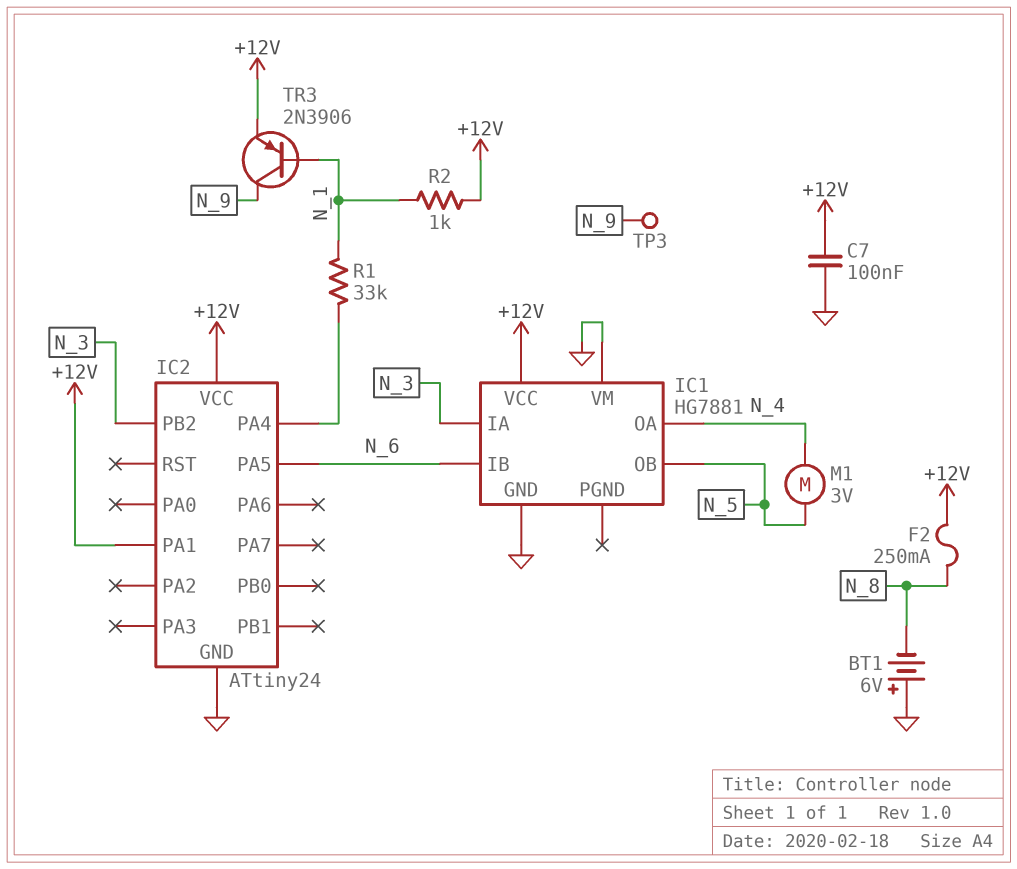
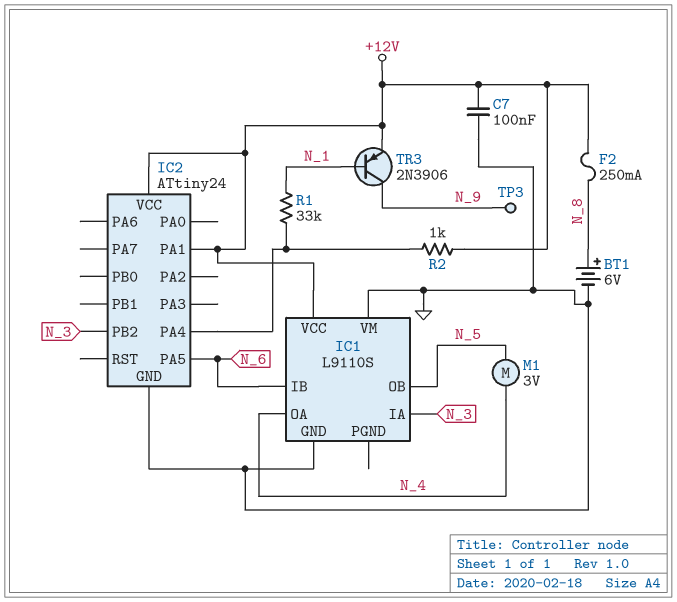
BT1: 6V (plus GND, minus N_8) -> 6V (plus N_8, minus GND)
IC1: HG7881 -> L9110S
R2: 1k (+12V, N_1) -> 1k (+12V, IC2/PA4)

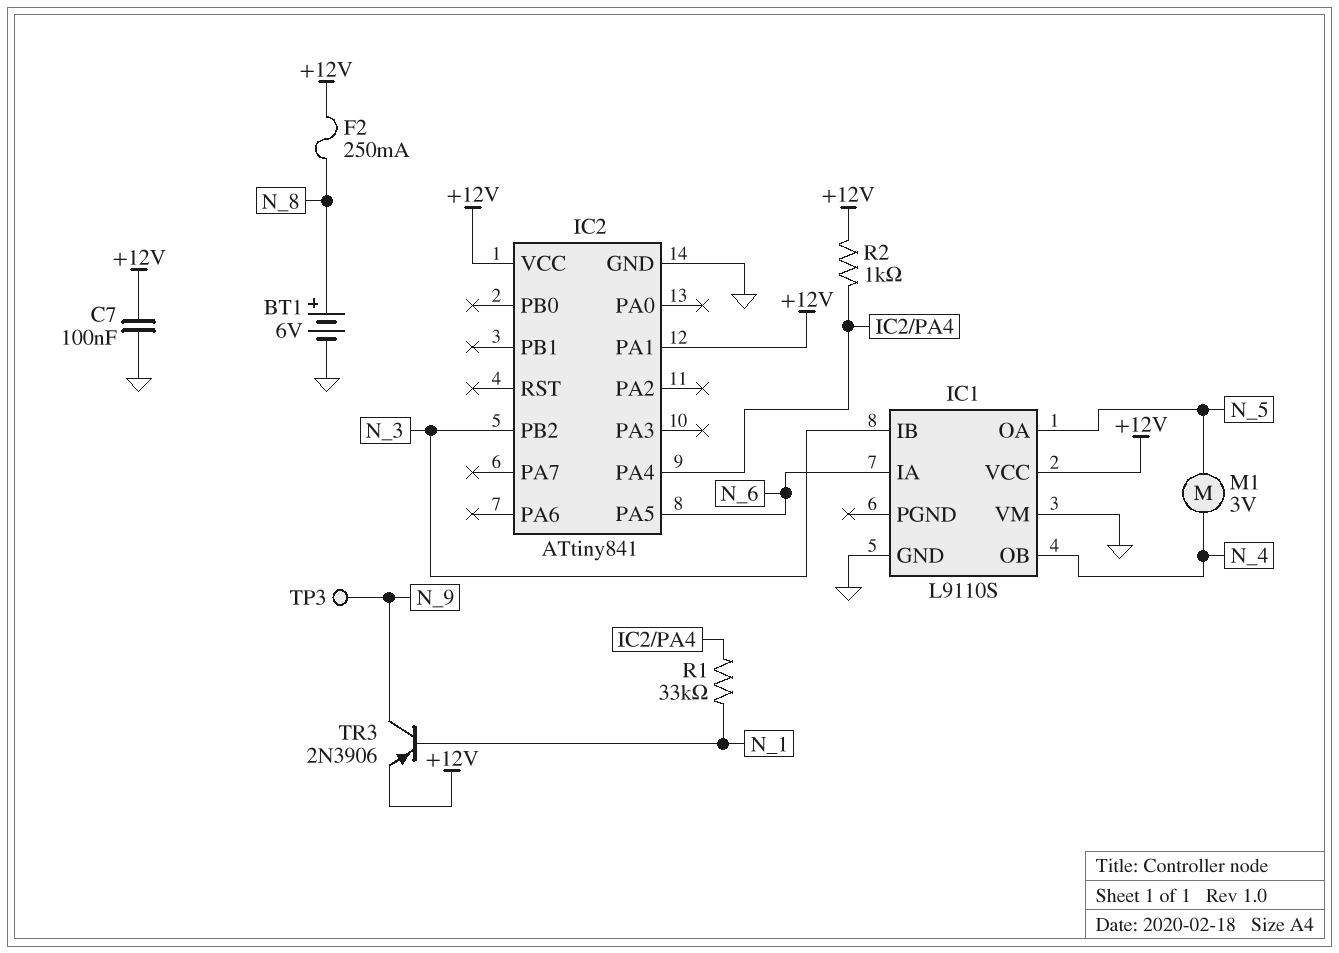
IC1 pin IA: N_3 -> N_6
IC1 pin IB: N_6 -> N_3
IC1 pin OA: N_4 -> N_5
IC1 pin OB: N_5 -> N_4
IC2: ATtiny24 -> ATtiny841

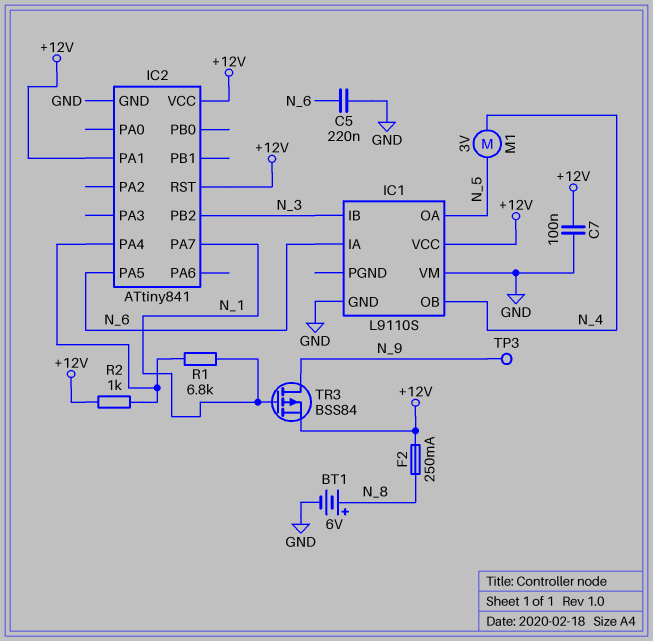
C5: none -> 220nF (GND, N_6)
IC2 pin PA7: none -> N_1
IC2 pin RST: none -> +12V
R1: 33k (IC2/PA4, N_1) -> 6.8k (IC2/PA4, N_1)
TR3: PNP 2N3906 (B N_1, C N_9, E +12V) -> PMOS BSS84 (G N_1, D N_9, S +12V)

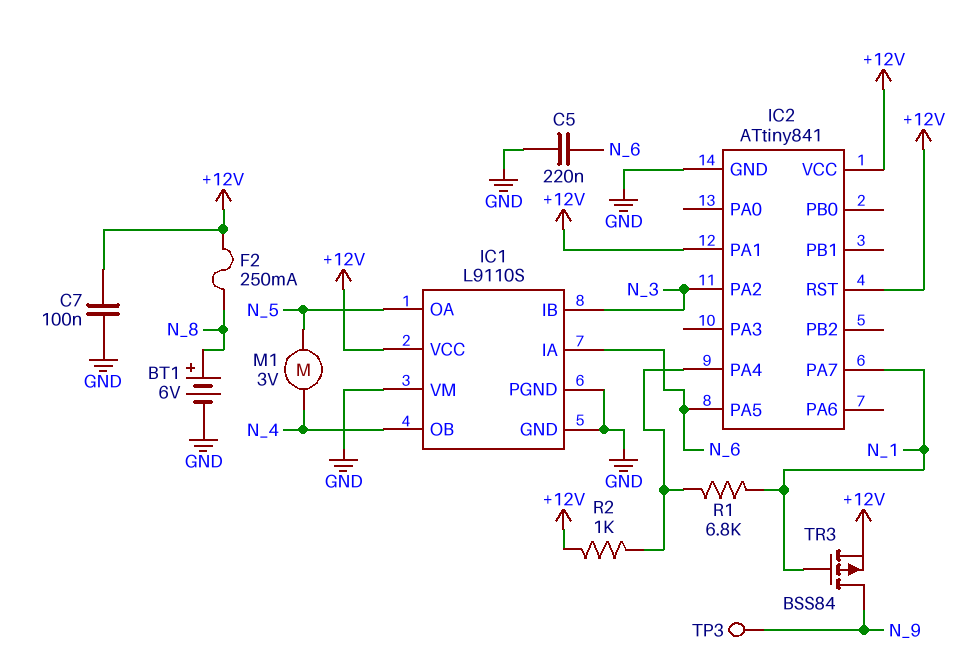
IC1 pin PGND: none -> GND
IC2 pin PA2: none -> N_3
IC2 pin PB2: N_3 -> none

